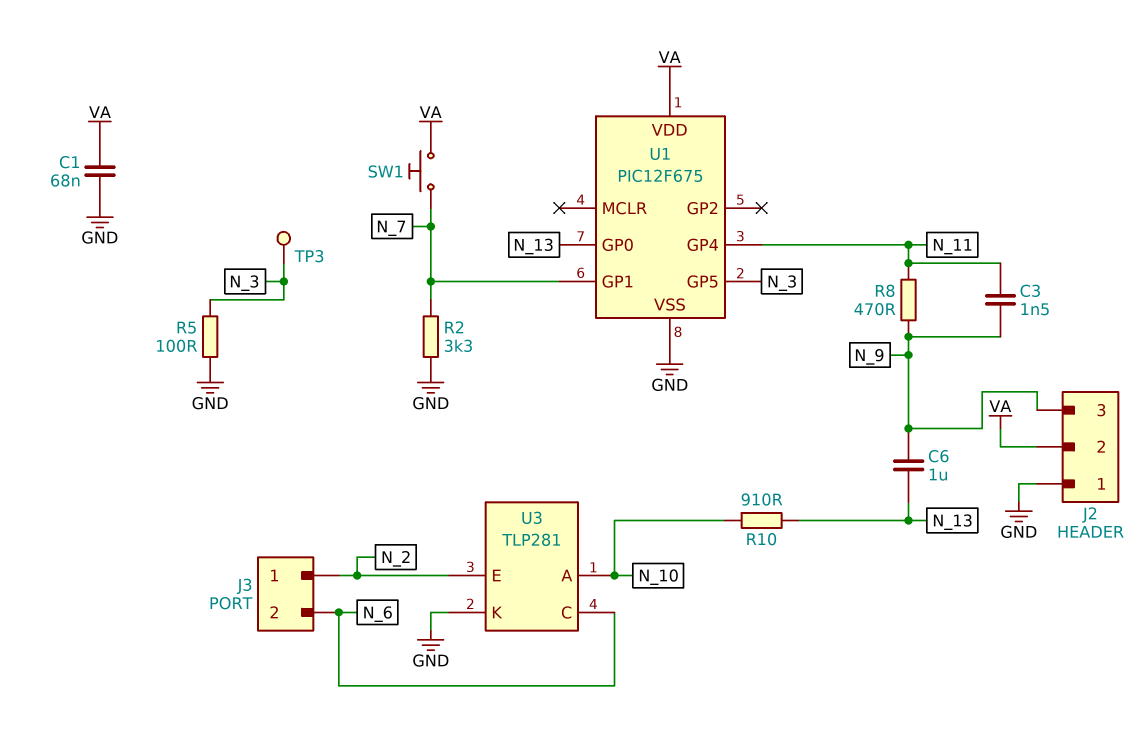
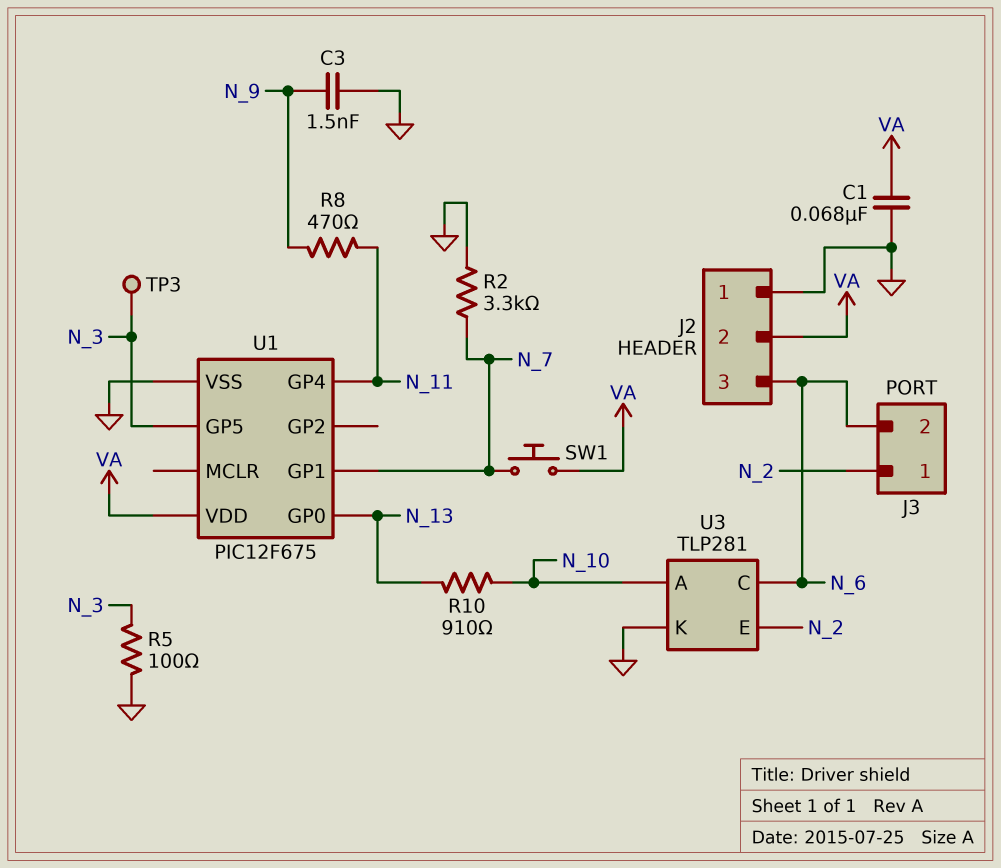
C3: 1.5nF (N_9, N_11) -> 1.5nF (GND, N_9)
C6: 1uF (N_9, N_13) -> none
J2 pin 3: N_9 -> N_6

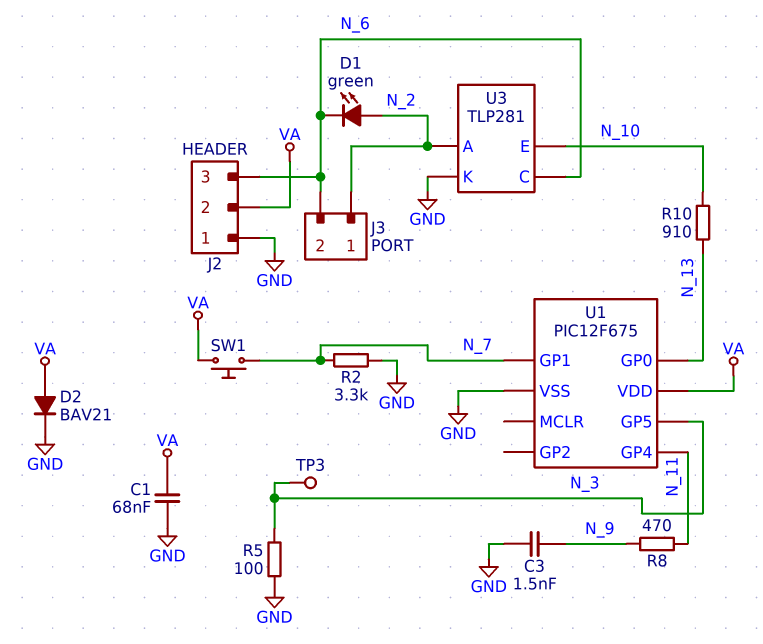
D1: none -> LED green (A N_2, K N_6)
D2: none -> diode BAV21 (A VA, K GND)
U3 pin A: N_10 -> N_2
U3 pin E: N_2 -> N_10

